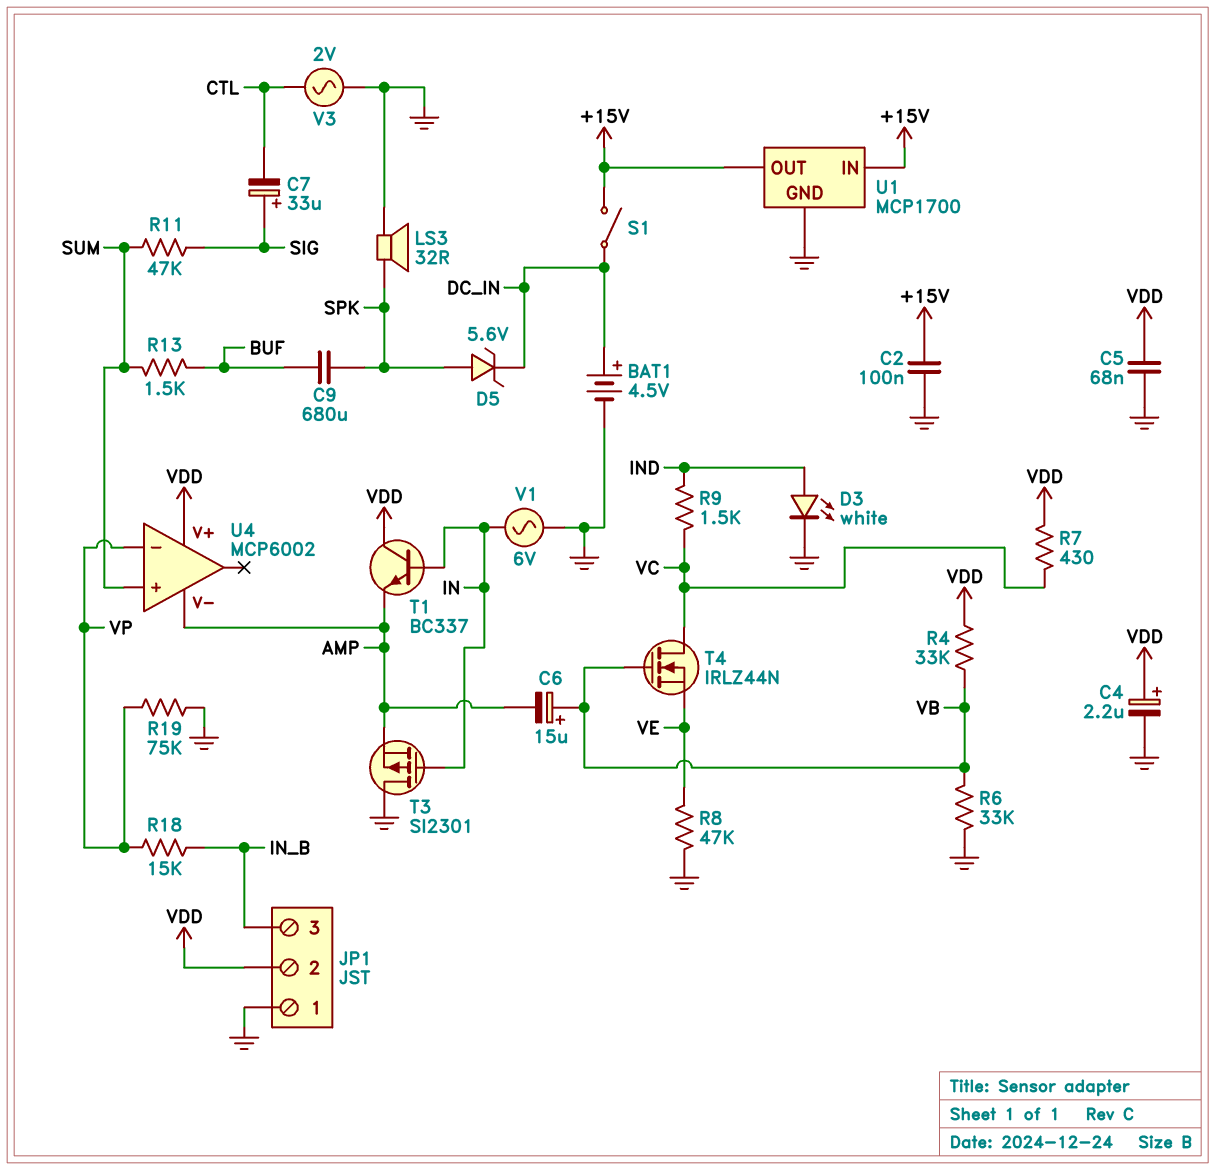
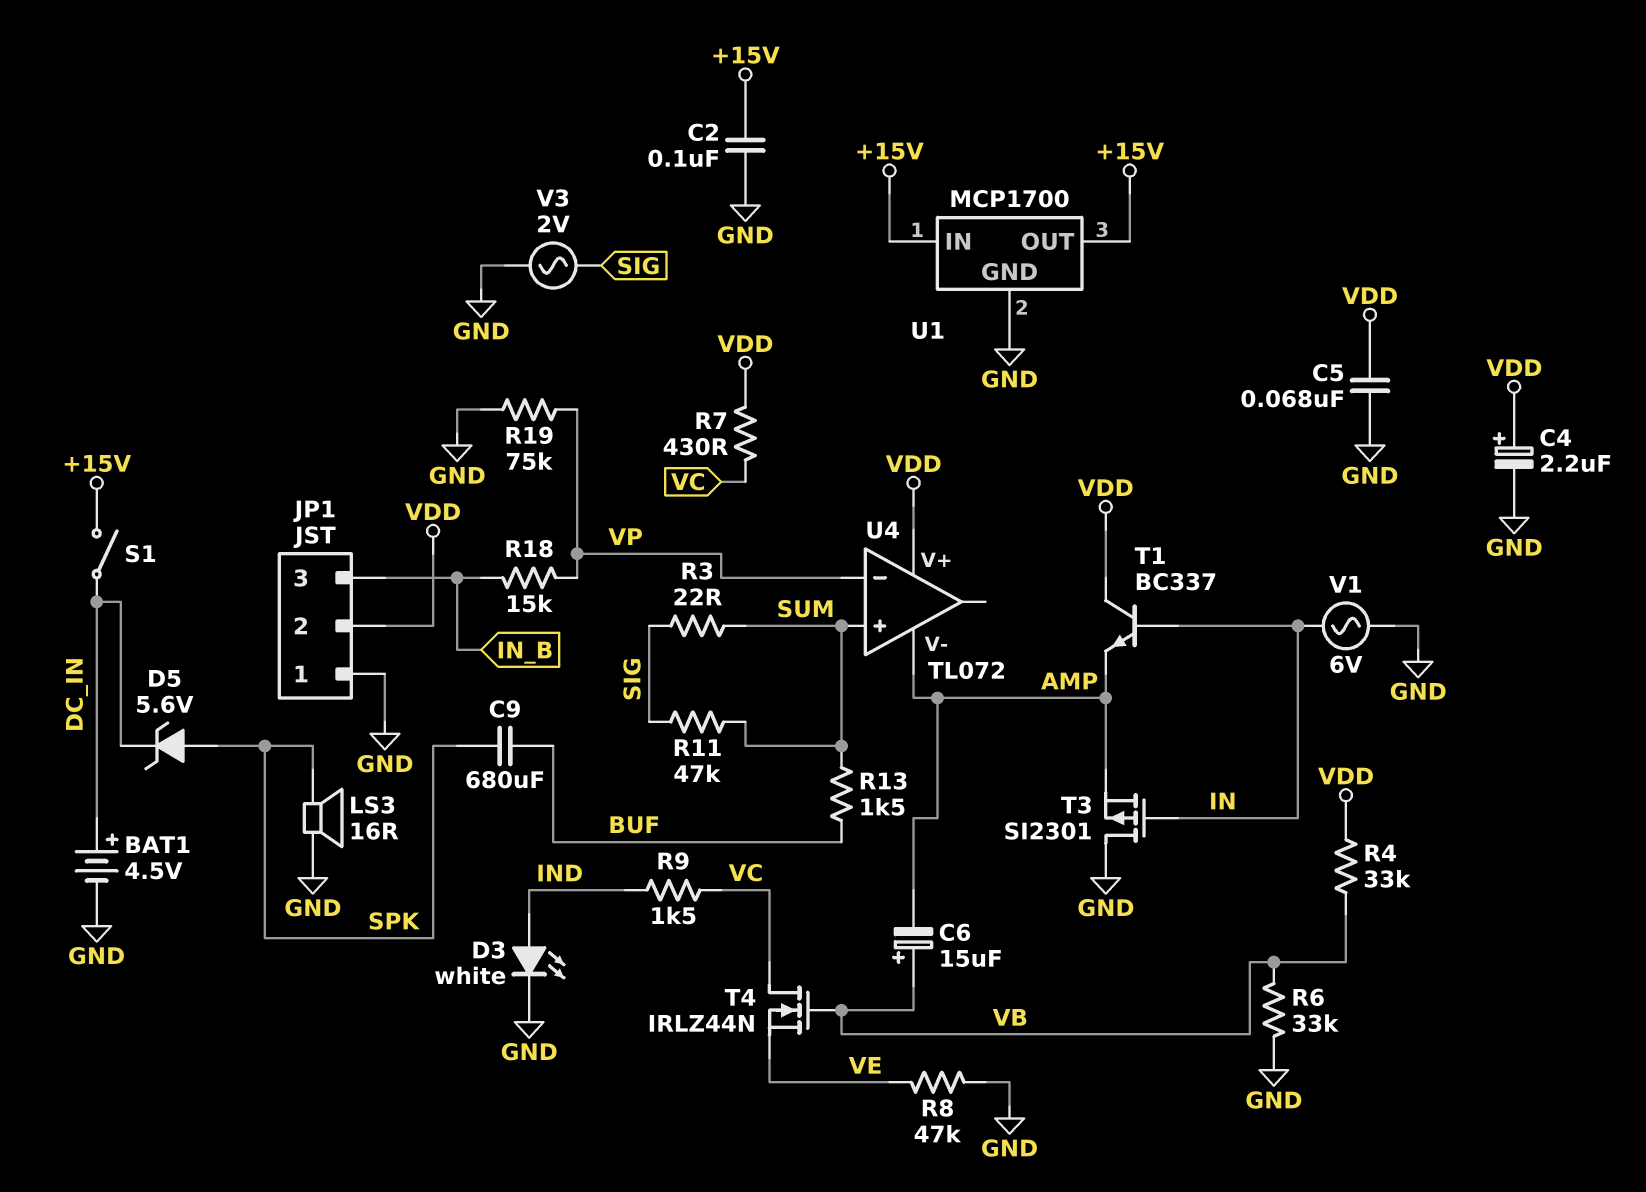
C7: 33uF (plus SIG, minus CTL) -> none
LS3: speaker 32R (GND, SPK) -> speaker 16R (GND, SPK)
R3: none -> 22 (SIG, SUM)
U4: MCP6002 -> TL072
V3: AC 2V (CTL, GND) -> AC 2V (GND, SIG)

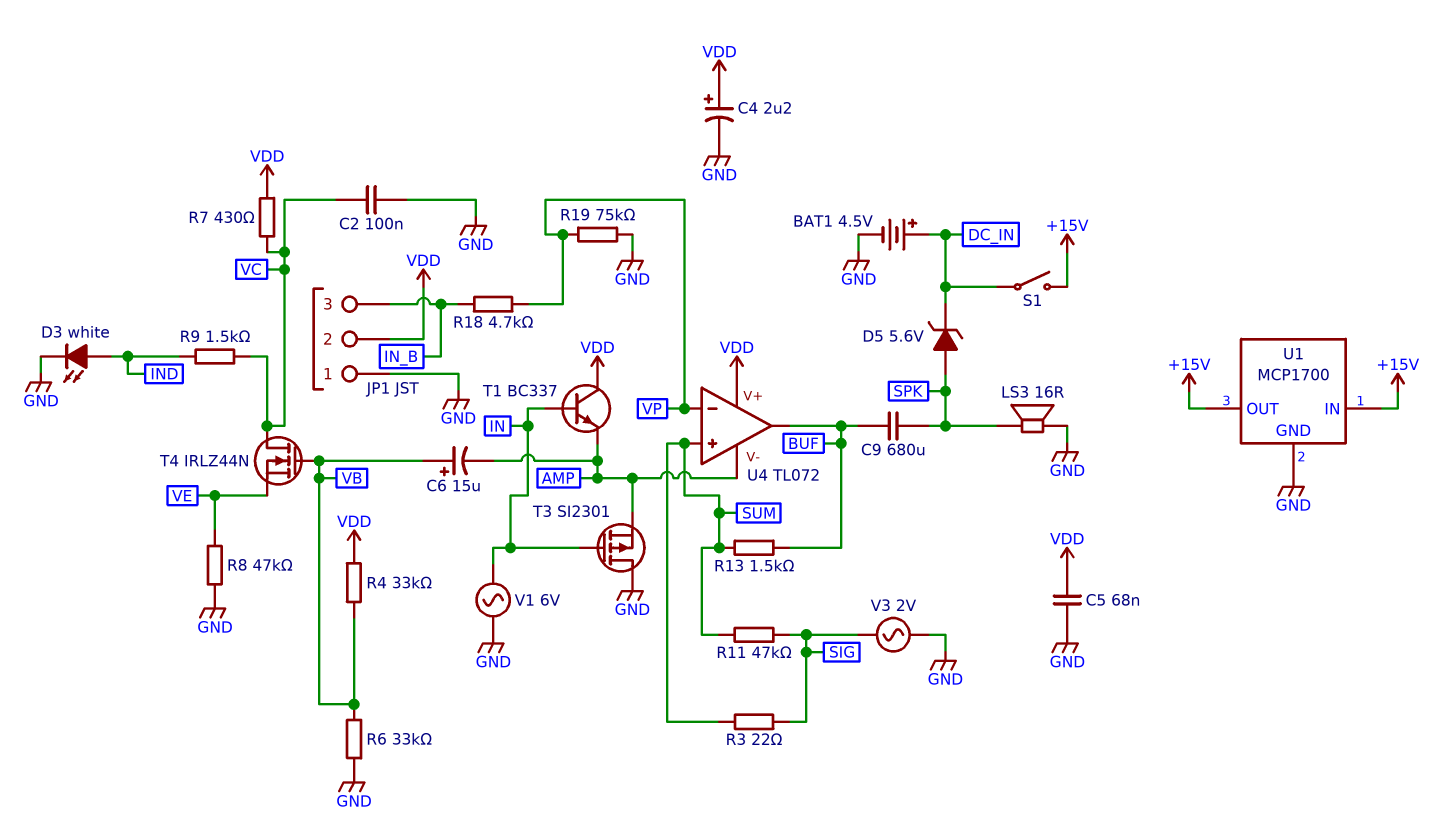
C2: 100nF (+15V, GND) -> 100nF (GND, VC)
R18: 15k (IN_B, VP) -> 4.7k (IN_B, VP)
U4 pin out: none -> BUF

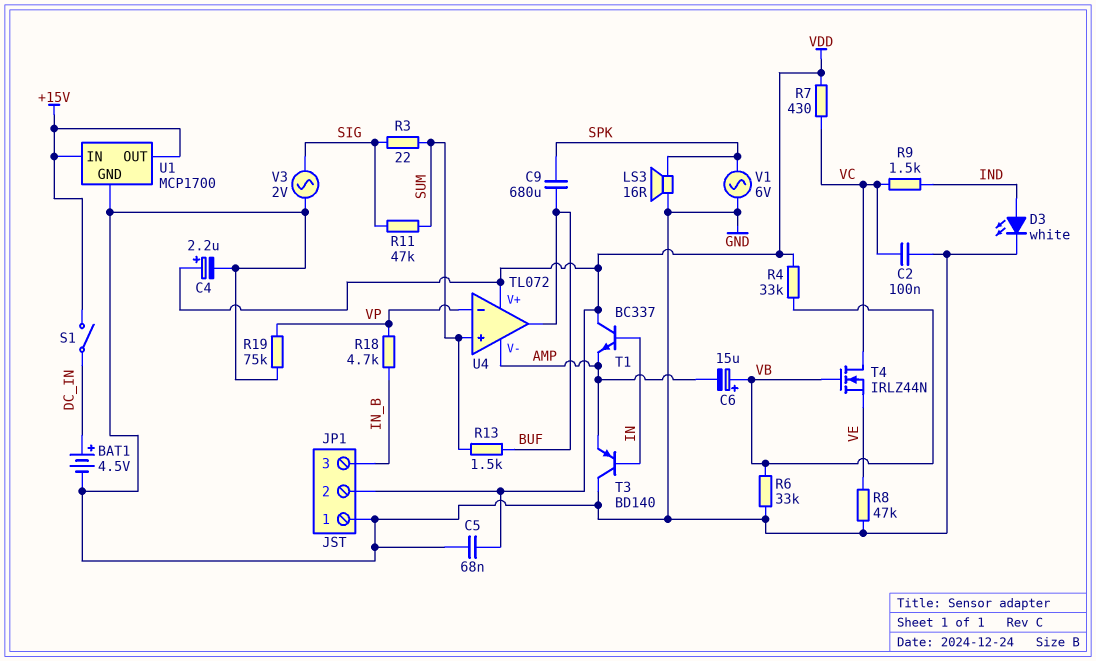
D5: zener 5.6V (A SPK, K DC_IN) -> none
T3: PMOS SI2301 (G IN, D GND, S AMP) -> PNP BD140 (B IN, C GND, E AMP)
V1: AC 6V (GND, IN) -> AC 6V (GND, SPK)

